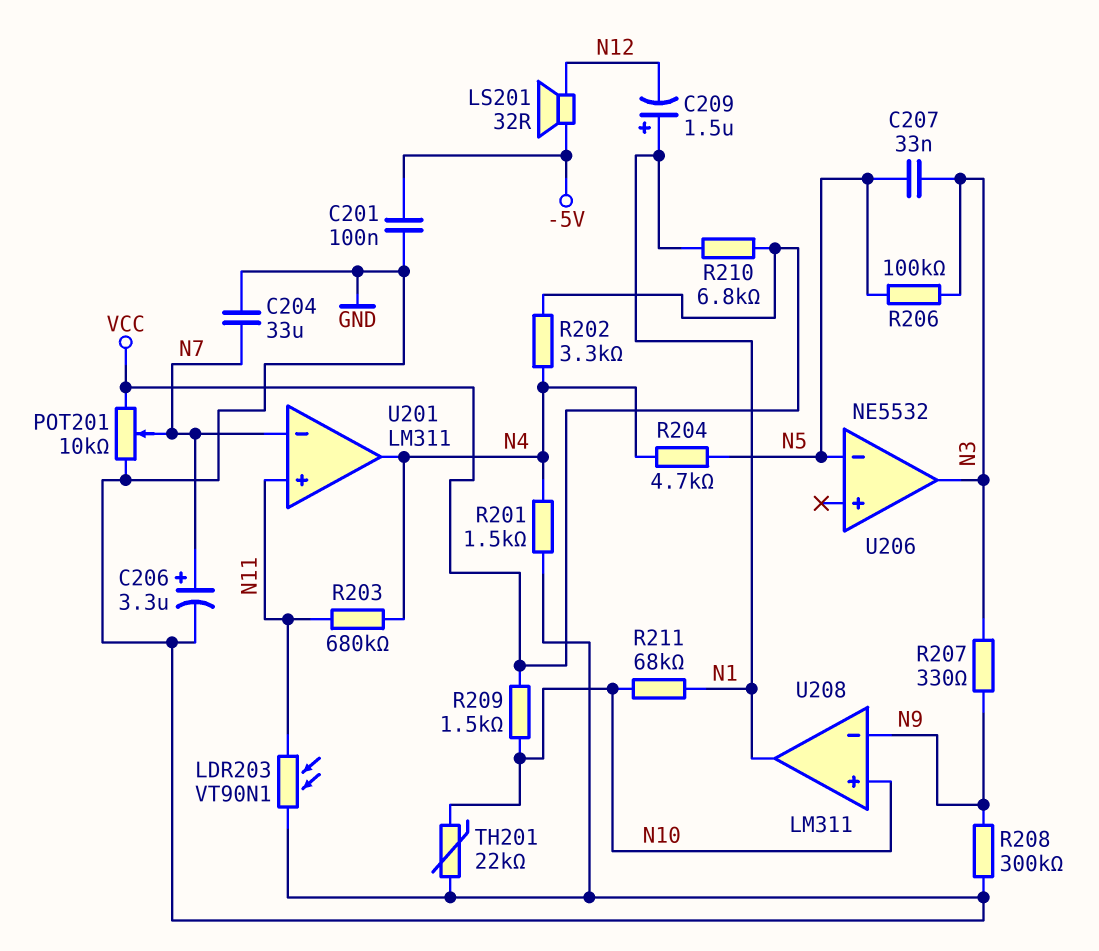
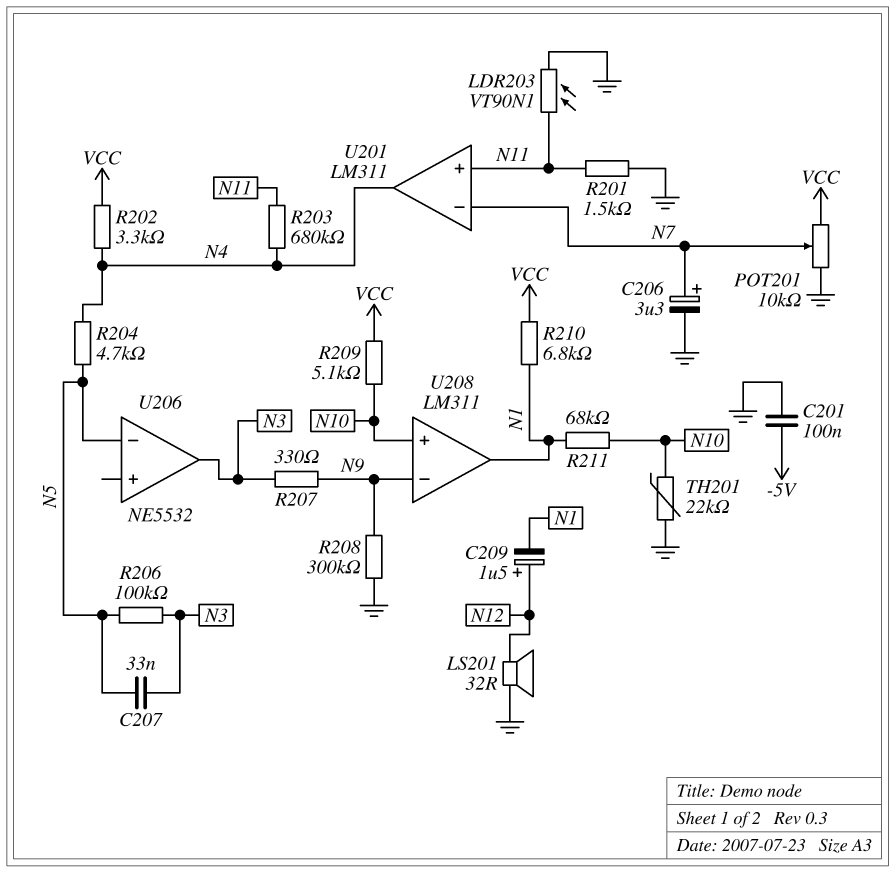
C204: 33uF (GND, N7) -> none
C209: 1.5uF (plus N1, minus N12) -> 1.5uF (plus N12, minus N1)
LS201: speaker 32R (-5V, N12) -> speaker 32R (GND, N12)
R201: 1.5k (GND, N4) -> 1.5k (GND, N11)
R209: 1.5k (N10, VCC) -> 5.1k (N10, VCC)

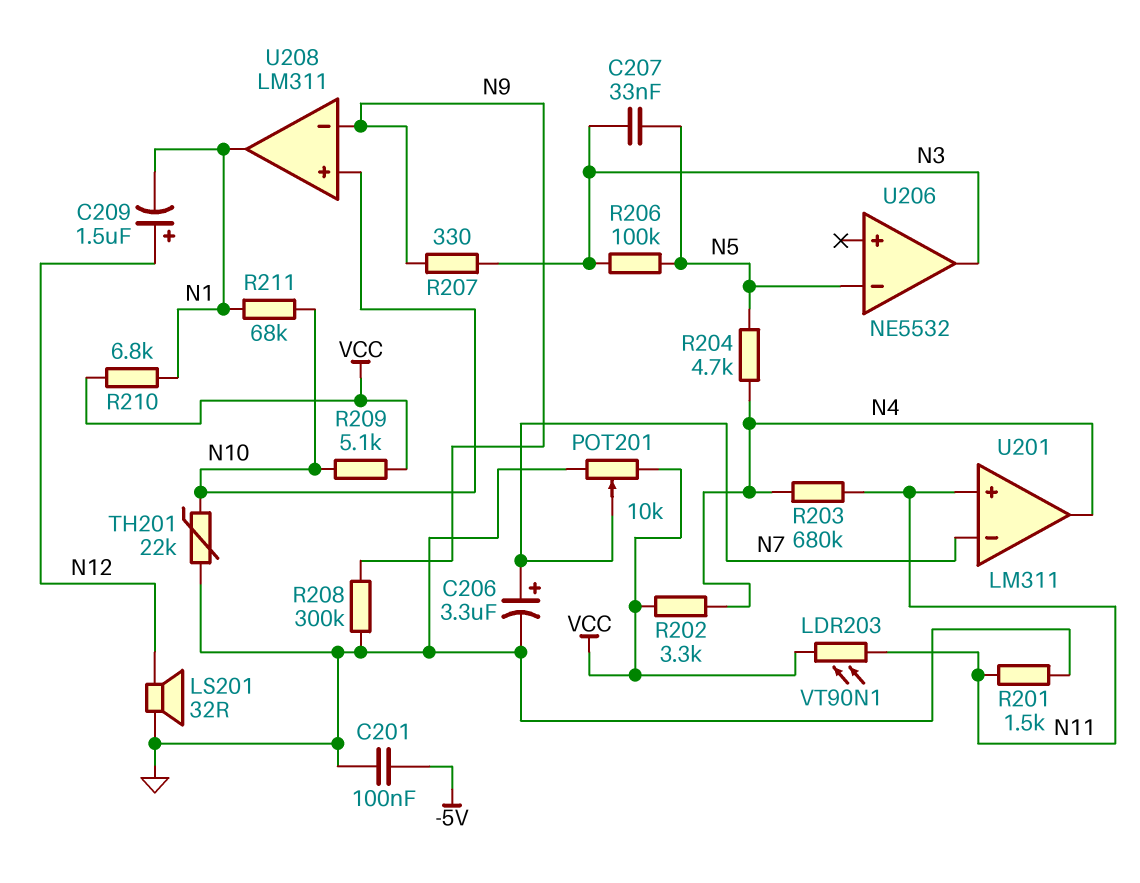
LDR203: VT90N1 (GND, N11) -> VT90N1 (N11, VCC)

